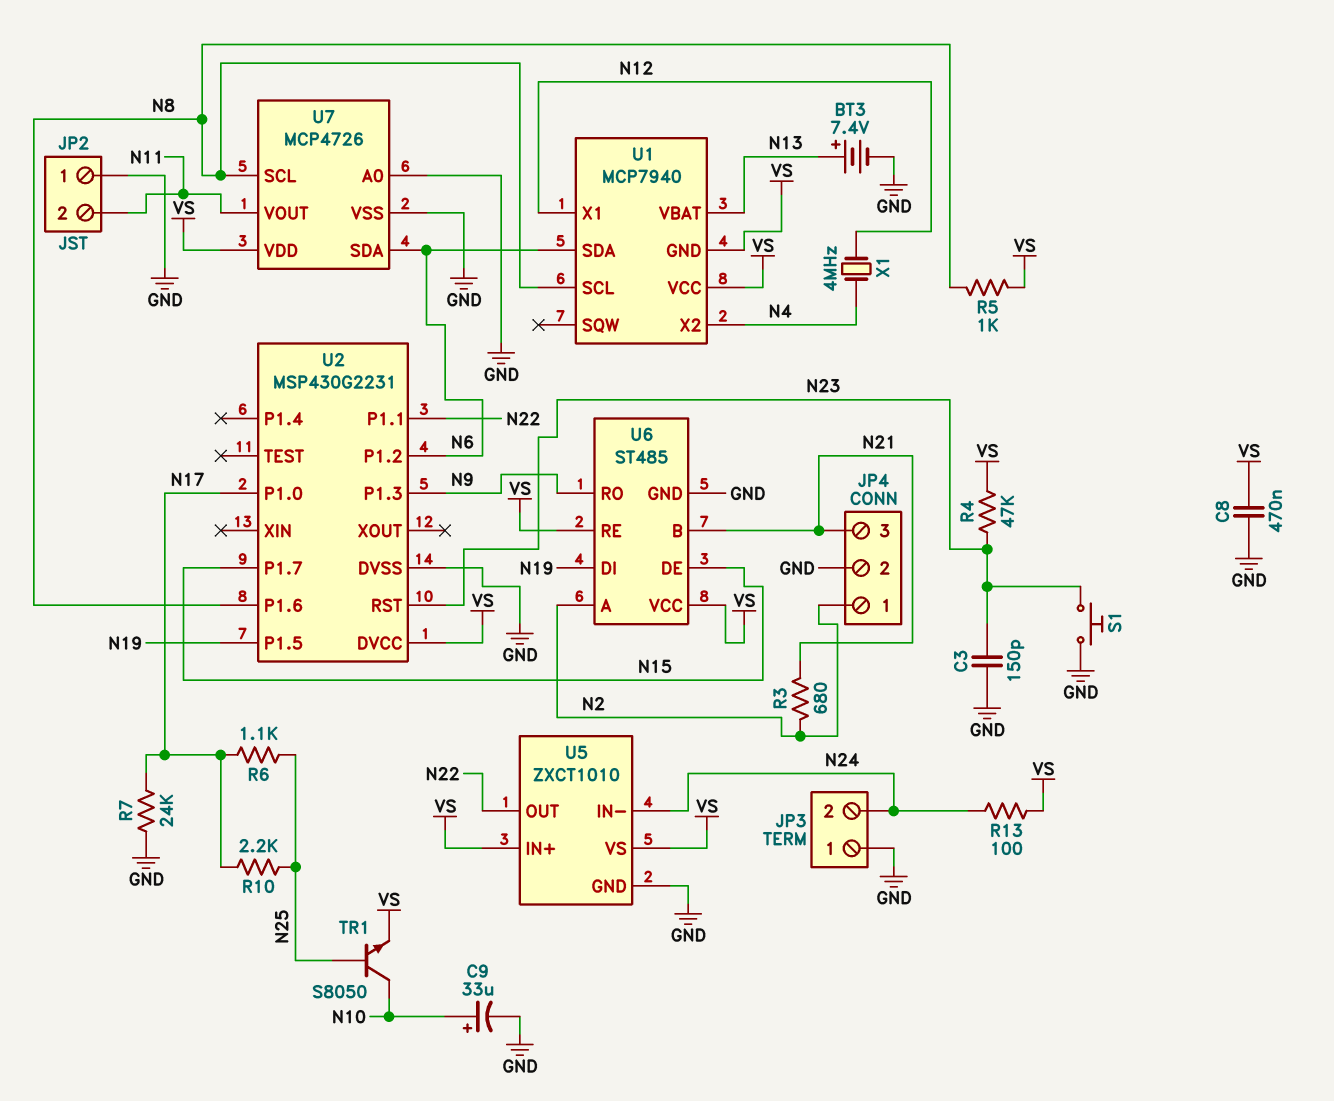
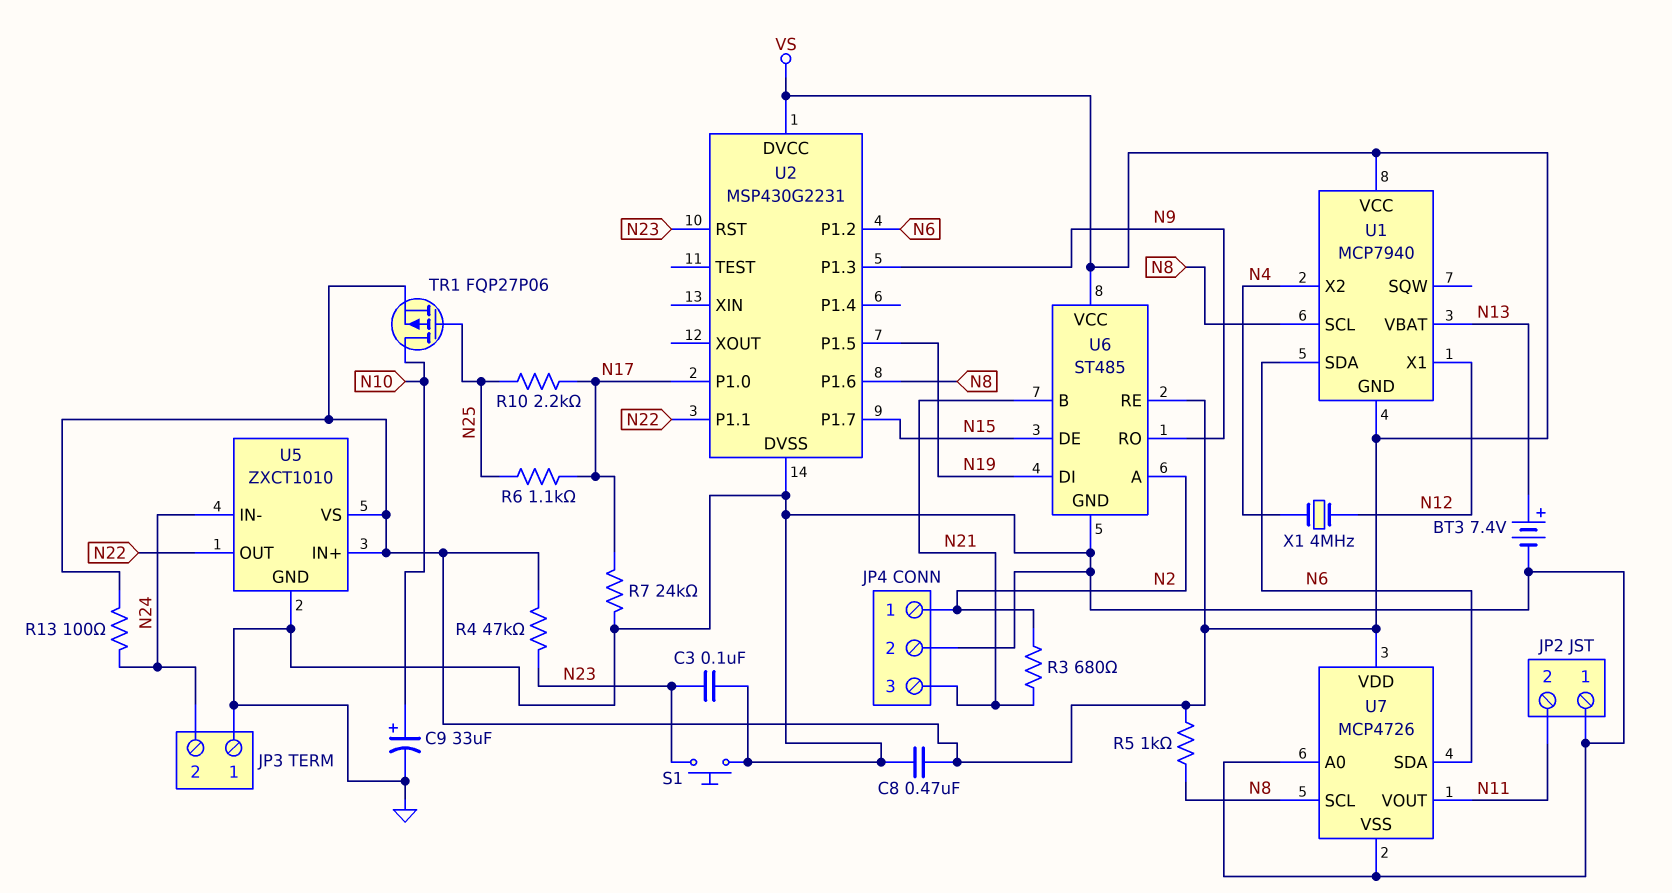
C3: 150pF (GND, N23) -> 100nF (GND, N23)
TR1: NPN S8050 (B N25, C N10, E VS) -> PMOS FQP27P06 (G N25, D N10, S VS)

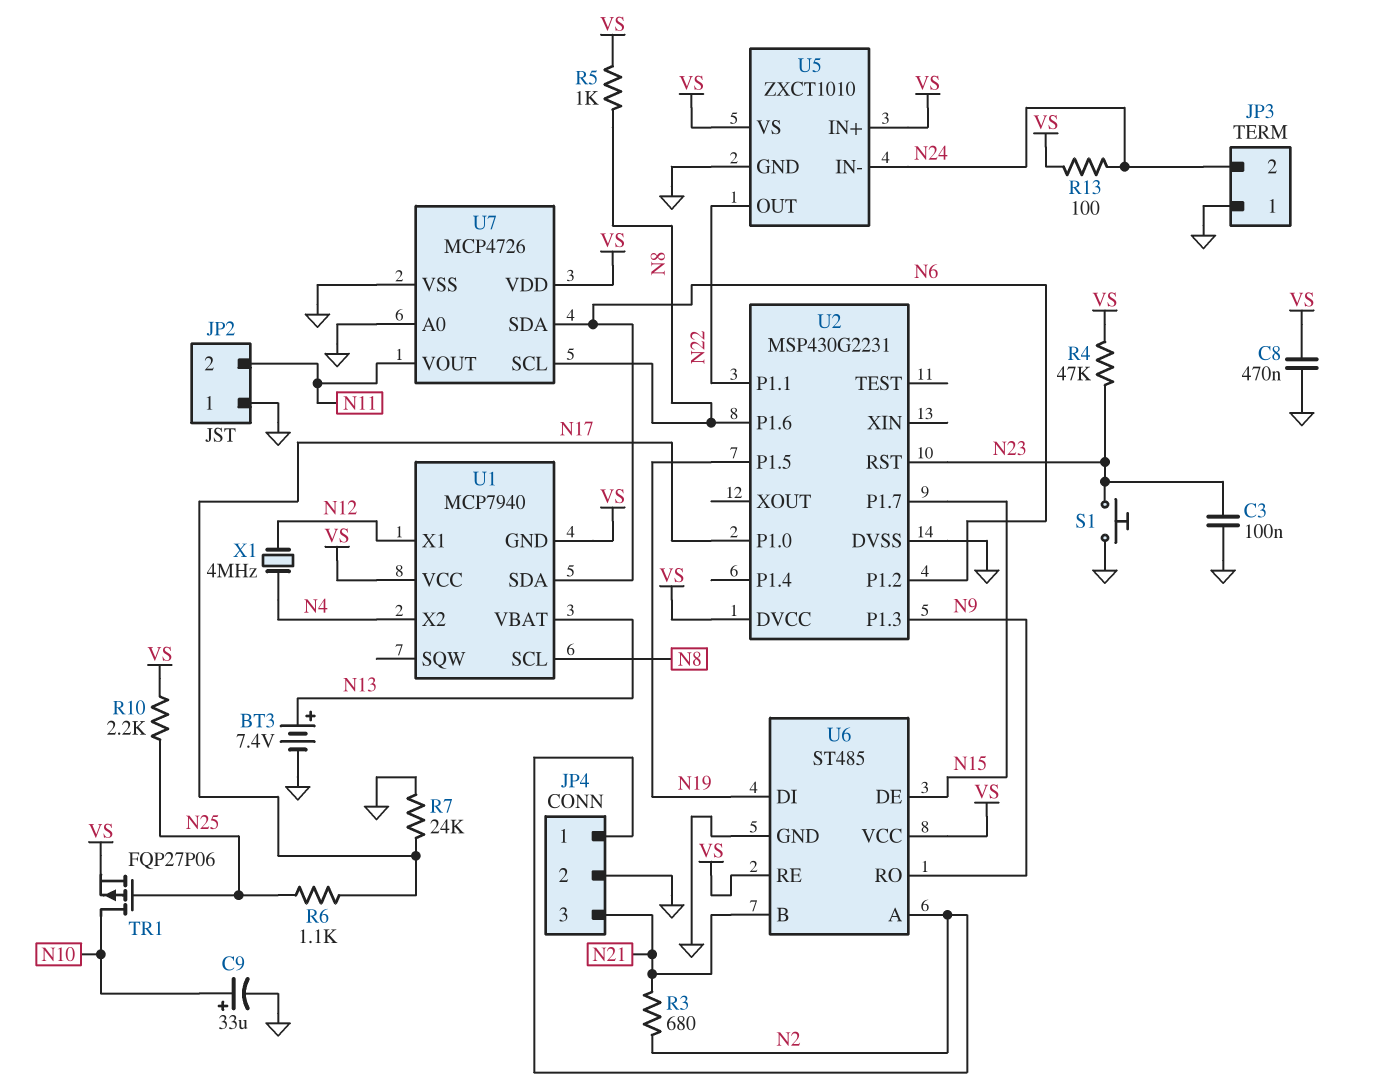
R10: 2.2k (N17, N25) -> 2.2k (N25, VS)

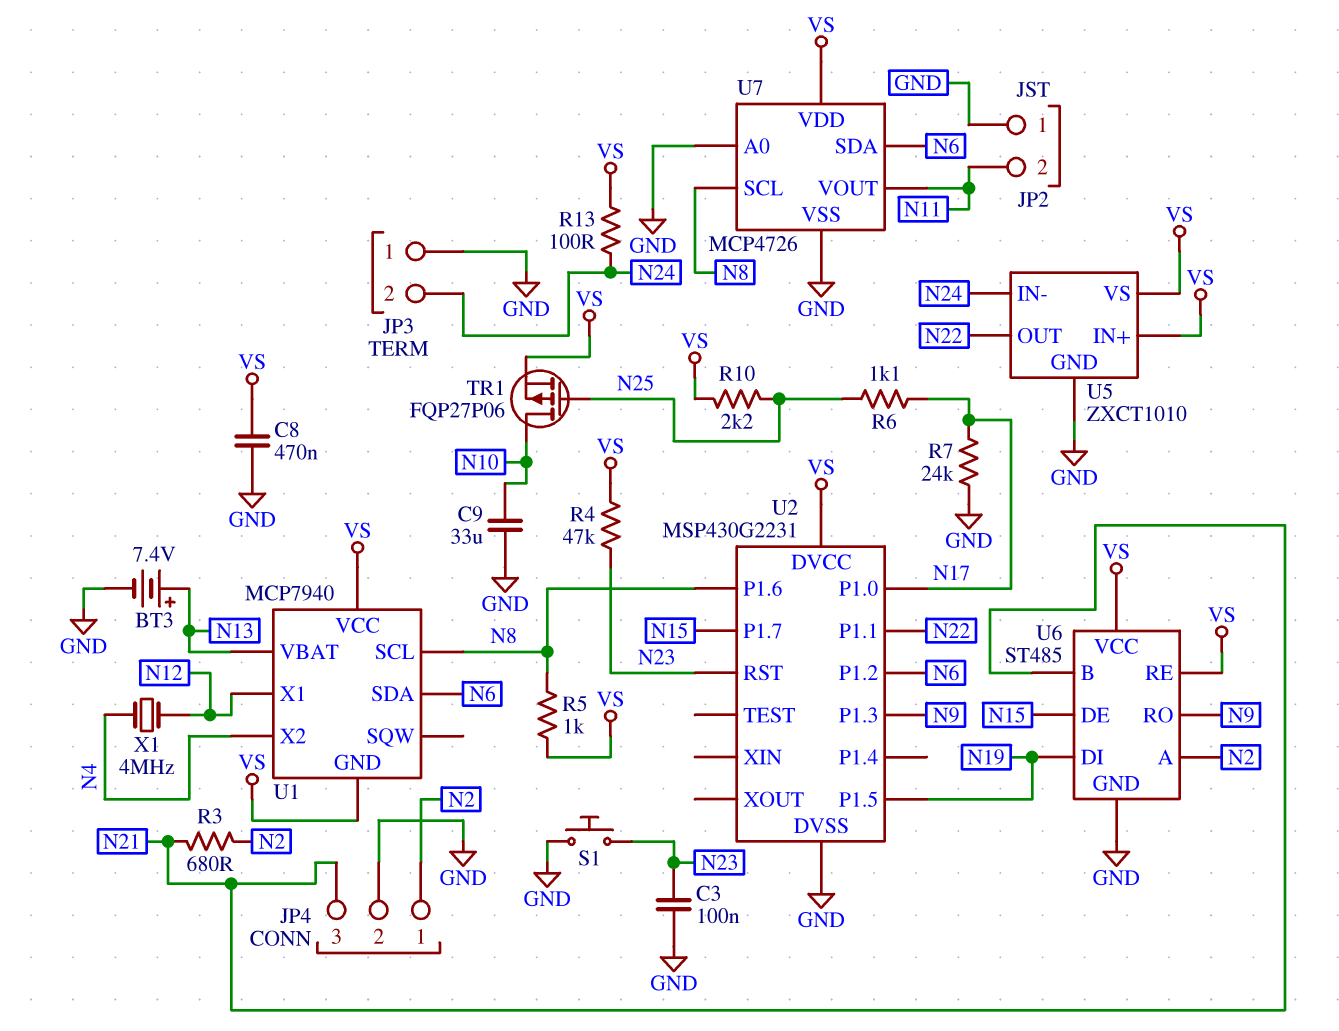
C9: 33uF (plus N10, minus GND) -> 33uF (GND, N10)

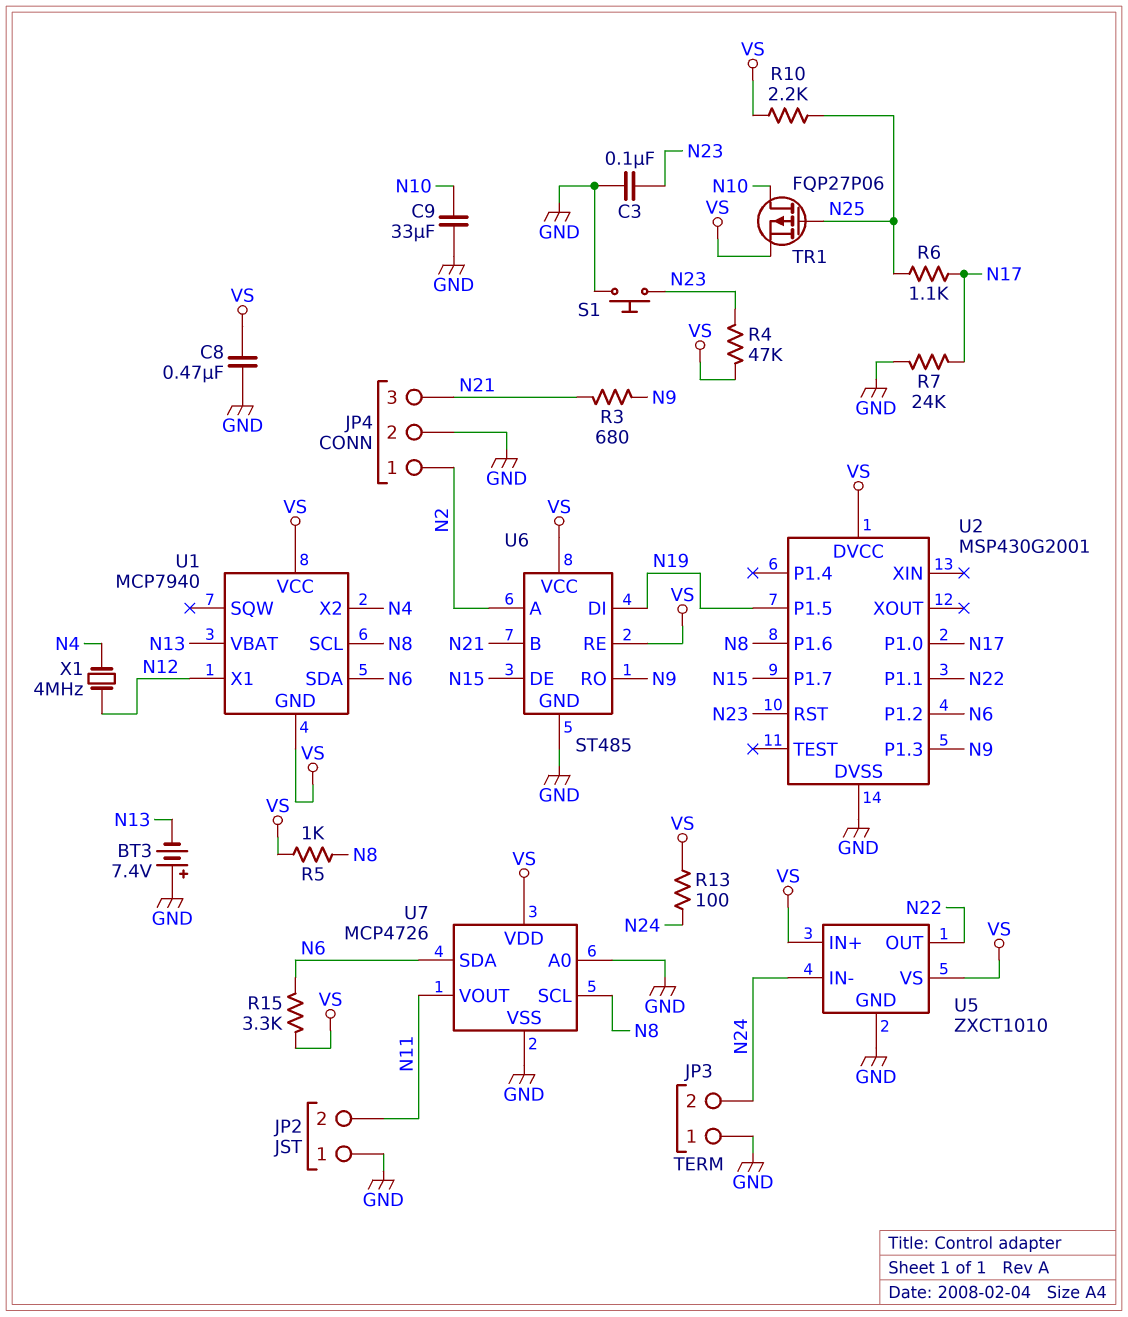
BT3: 7.4V (plus N13, minus GND) -> 7.4V (plus GND, minus N13)
R3: 680 (N2, N21) -> 680 (N9, N21)
R15: none -> 3.3k (N6, VS)
U2: MSP430G2231 -> MSP430G2001

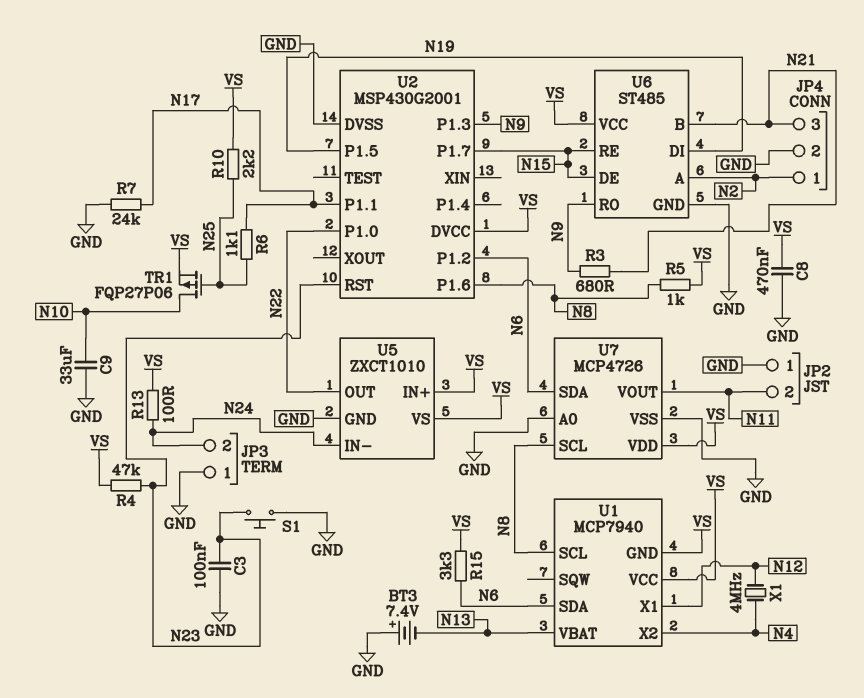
U2 pin P1.0: N17 -> N22
U2 pin P1.1: N22 -> N17
U6 pin RE: VS -> N15

